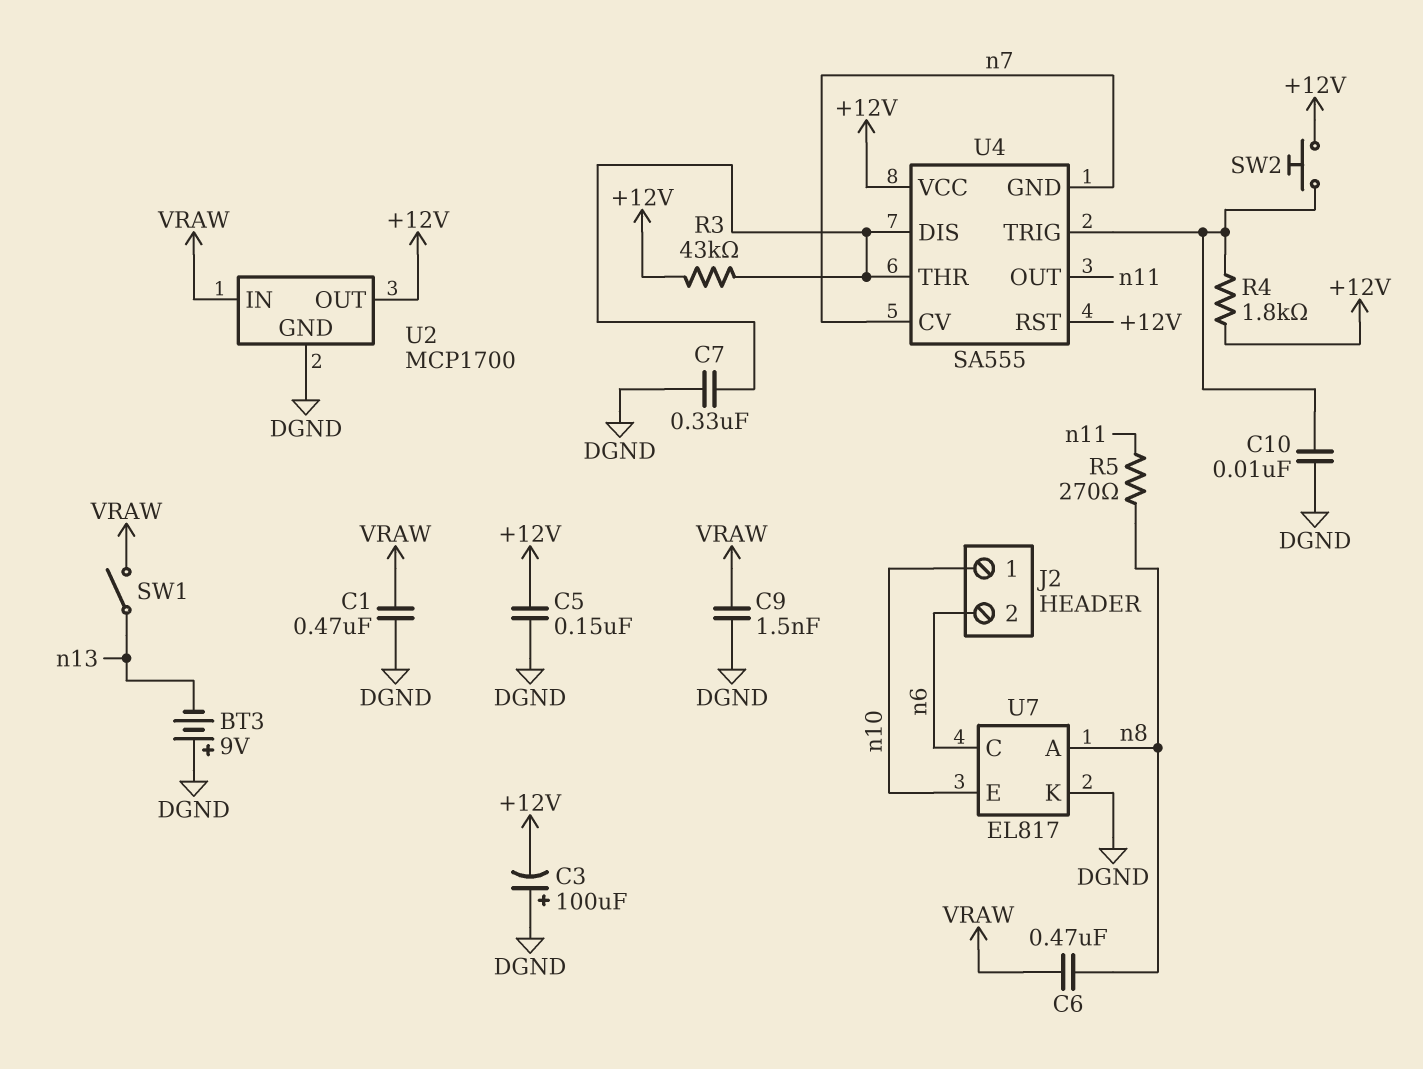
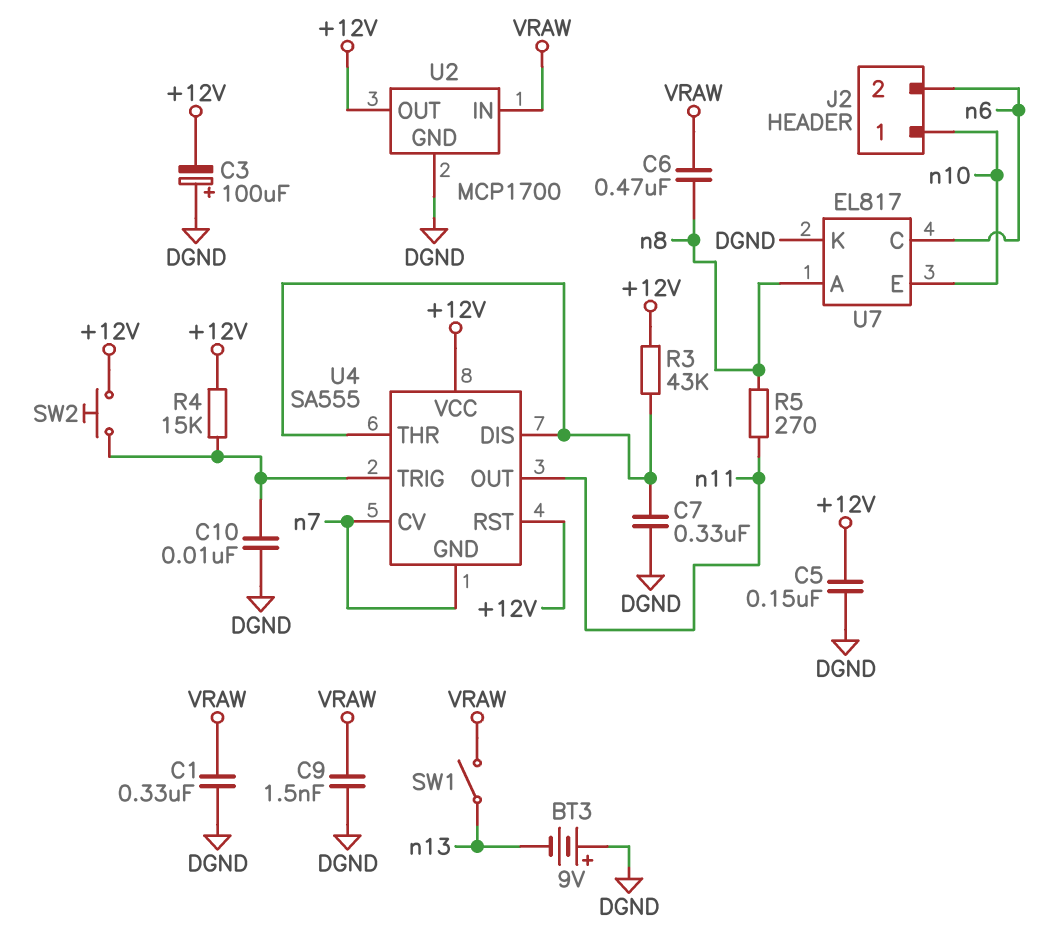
C1: 470nF (DGND, VRAW) -> 330nF (DGND, VRAW)
R4: 1.8k (+12V, U4/TRIG) -> 15k (+12V, U4/TRIG)

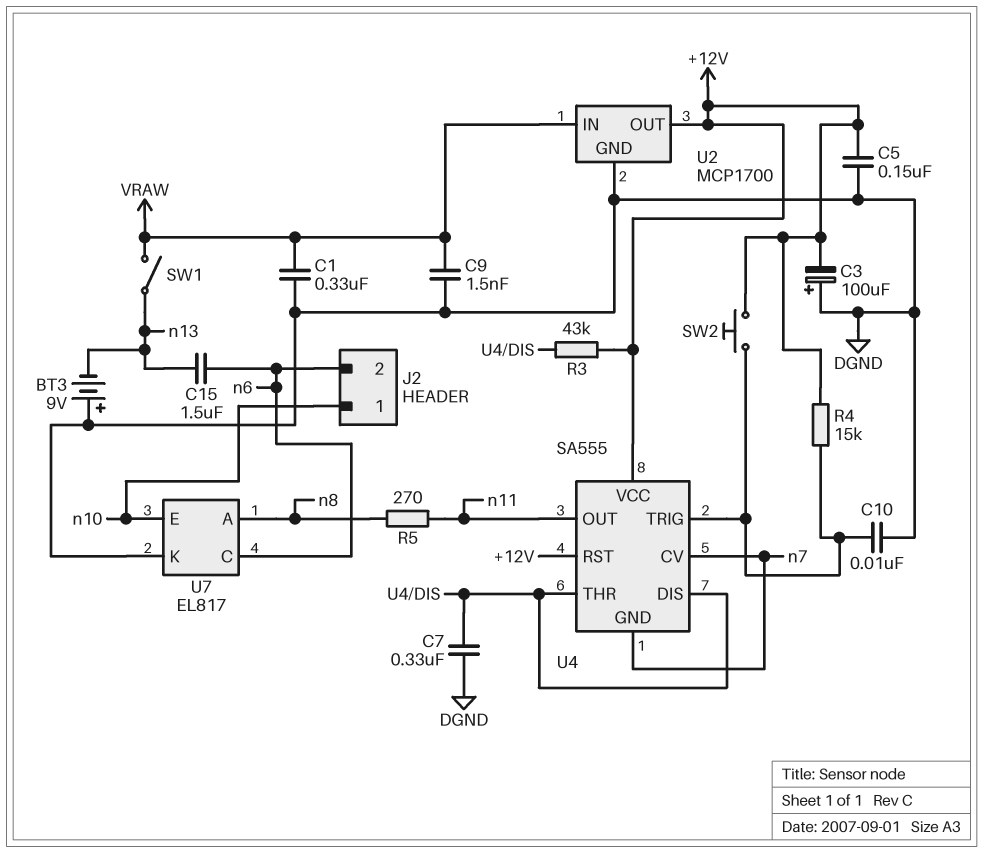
C6: 470nF (VRAW, n8) -> none
C15: none -> 1.5uF (n6, n13)

